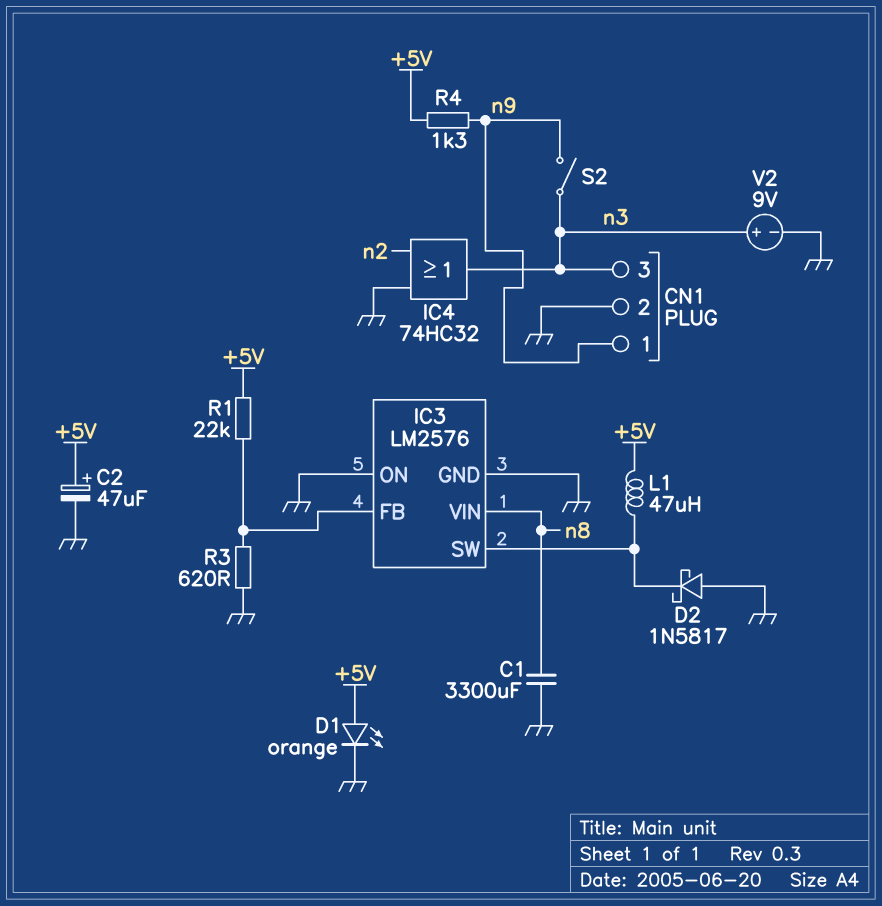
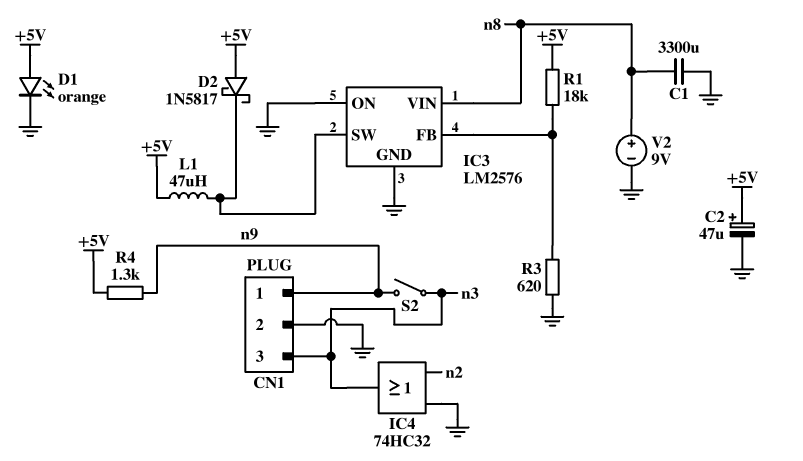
D2: schottky 1N5817 (A GND, K IC3/SW) -> schottky 1N5817 (A +5V, K IC3/SW)
R1: 22k (+5V, IC3/FB) -> 18k (+5V, IC3/FB)
V2: 9V (plus n3, minus GND) -> 9V (plus n8, minus GND)

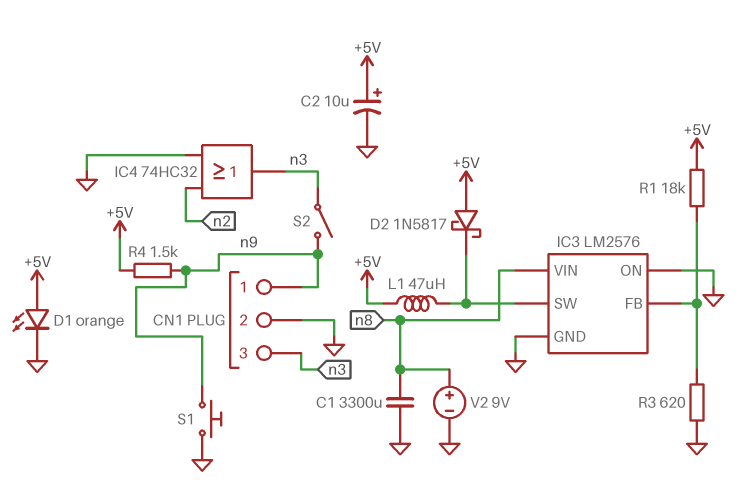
C2: 47uF (plus +5V, minus GND) -> 10uF (plus +5V, minus GND)
R4: 1.3k (+5V, n9) -> 1.5k (+5V, n9)
S1: none -> button (GND, n9)

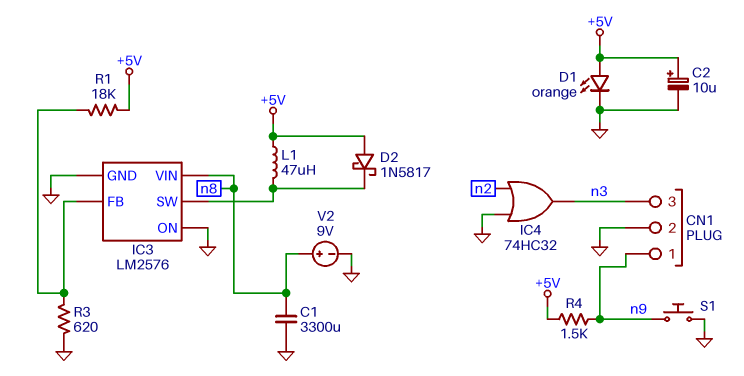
S2: switch (n3, n9) -> none

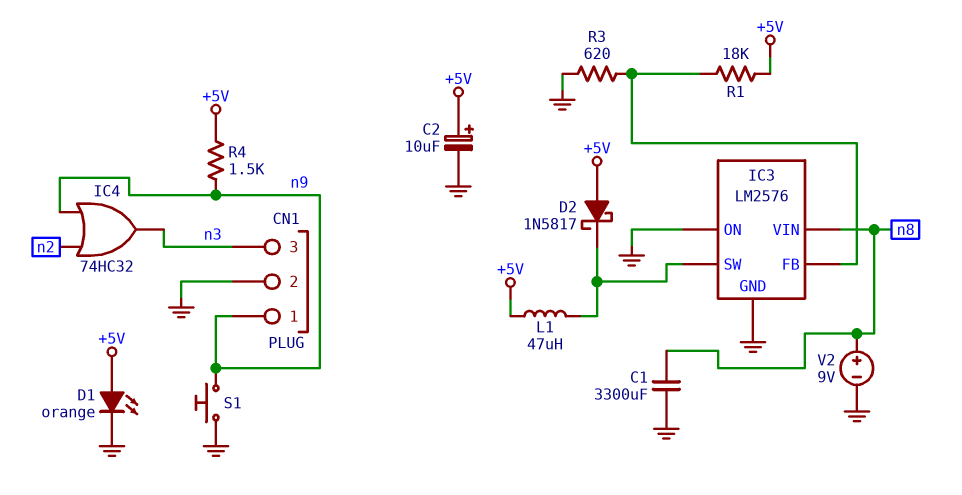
IC4: OR 74HC32 (in GND, in n2, out n3) -> OR 74HC32 (in n2, in n9, out n3)

